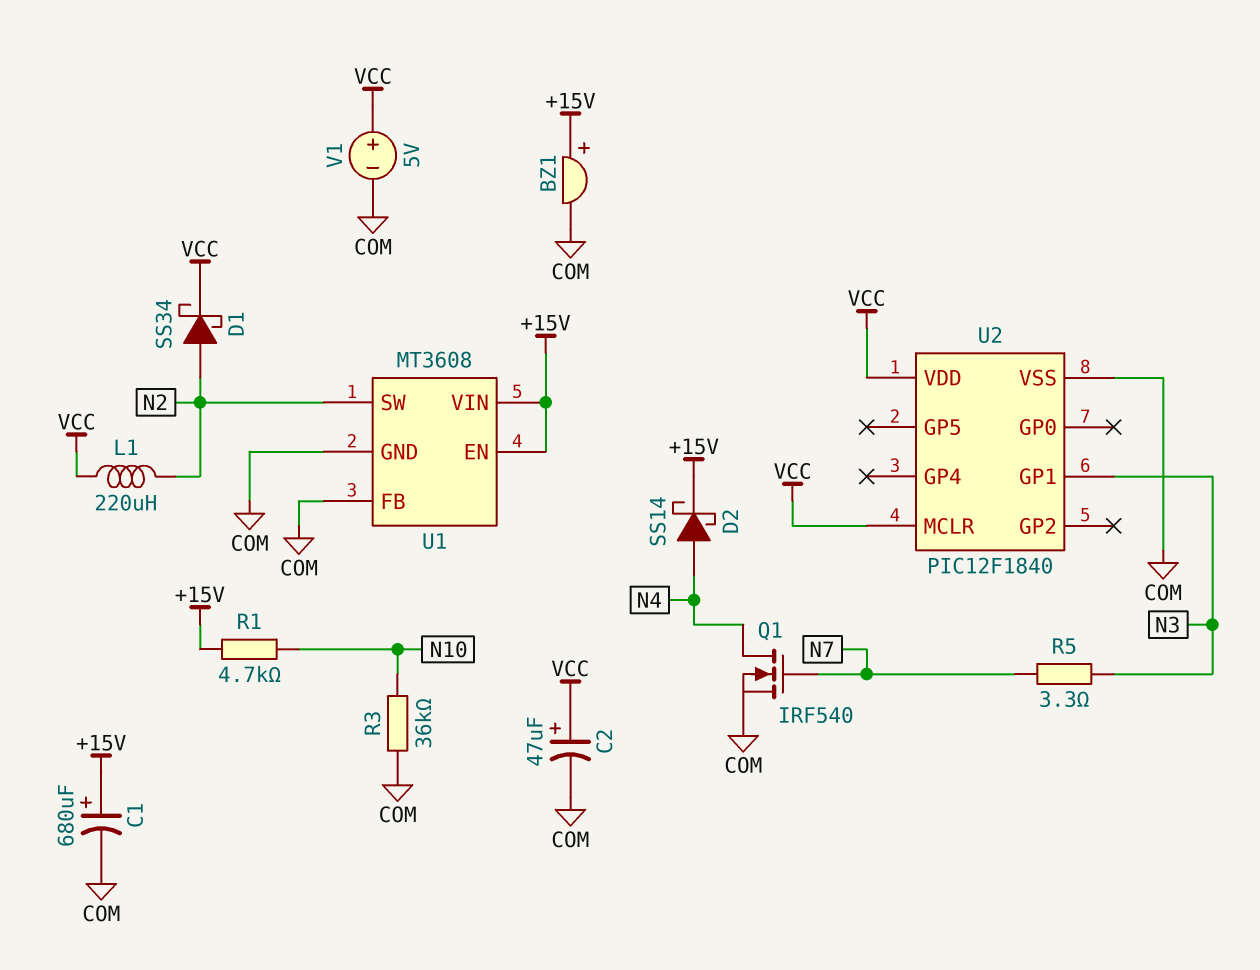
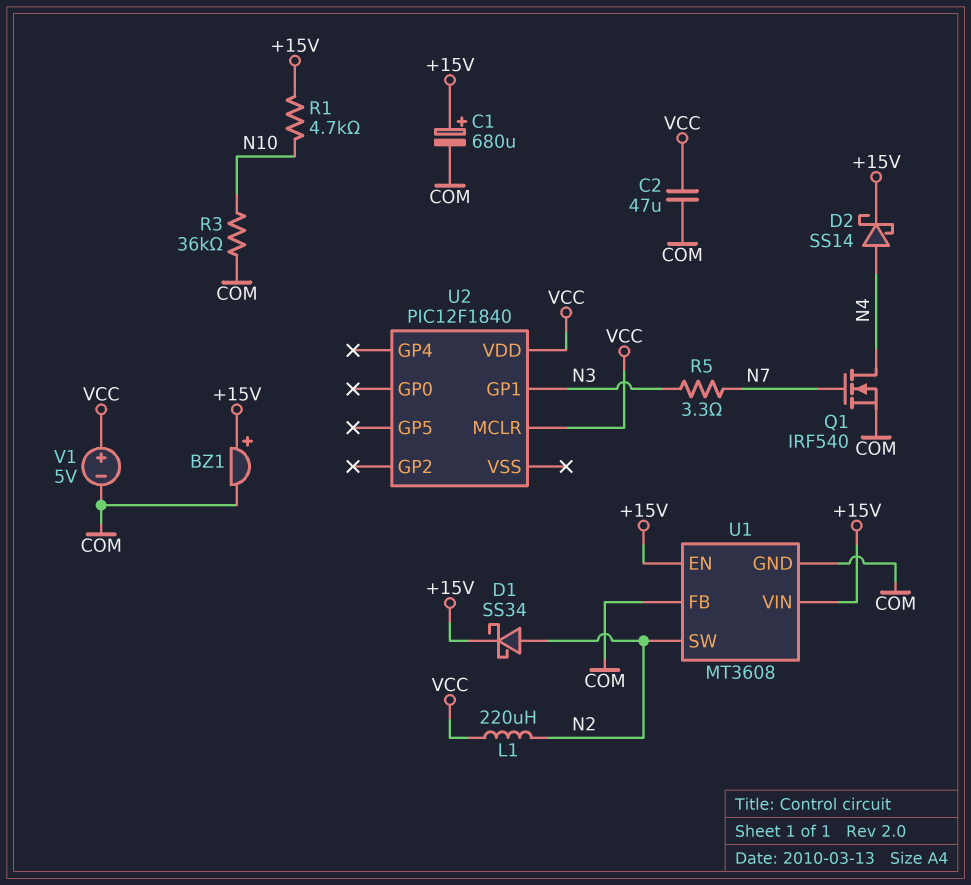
C2: 47uF (plus VCC, minus COM) -> 47uF (COM, VCC)
D1: schottky SS34 (A N2, K VCC) -> schottky SS34 (A N2, K +15V)
U2 pin VSS: COM -> none

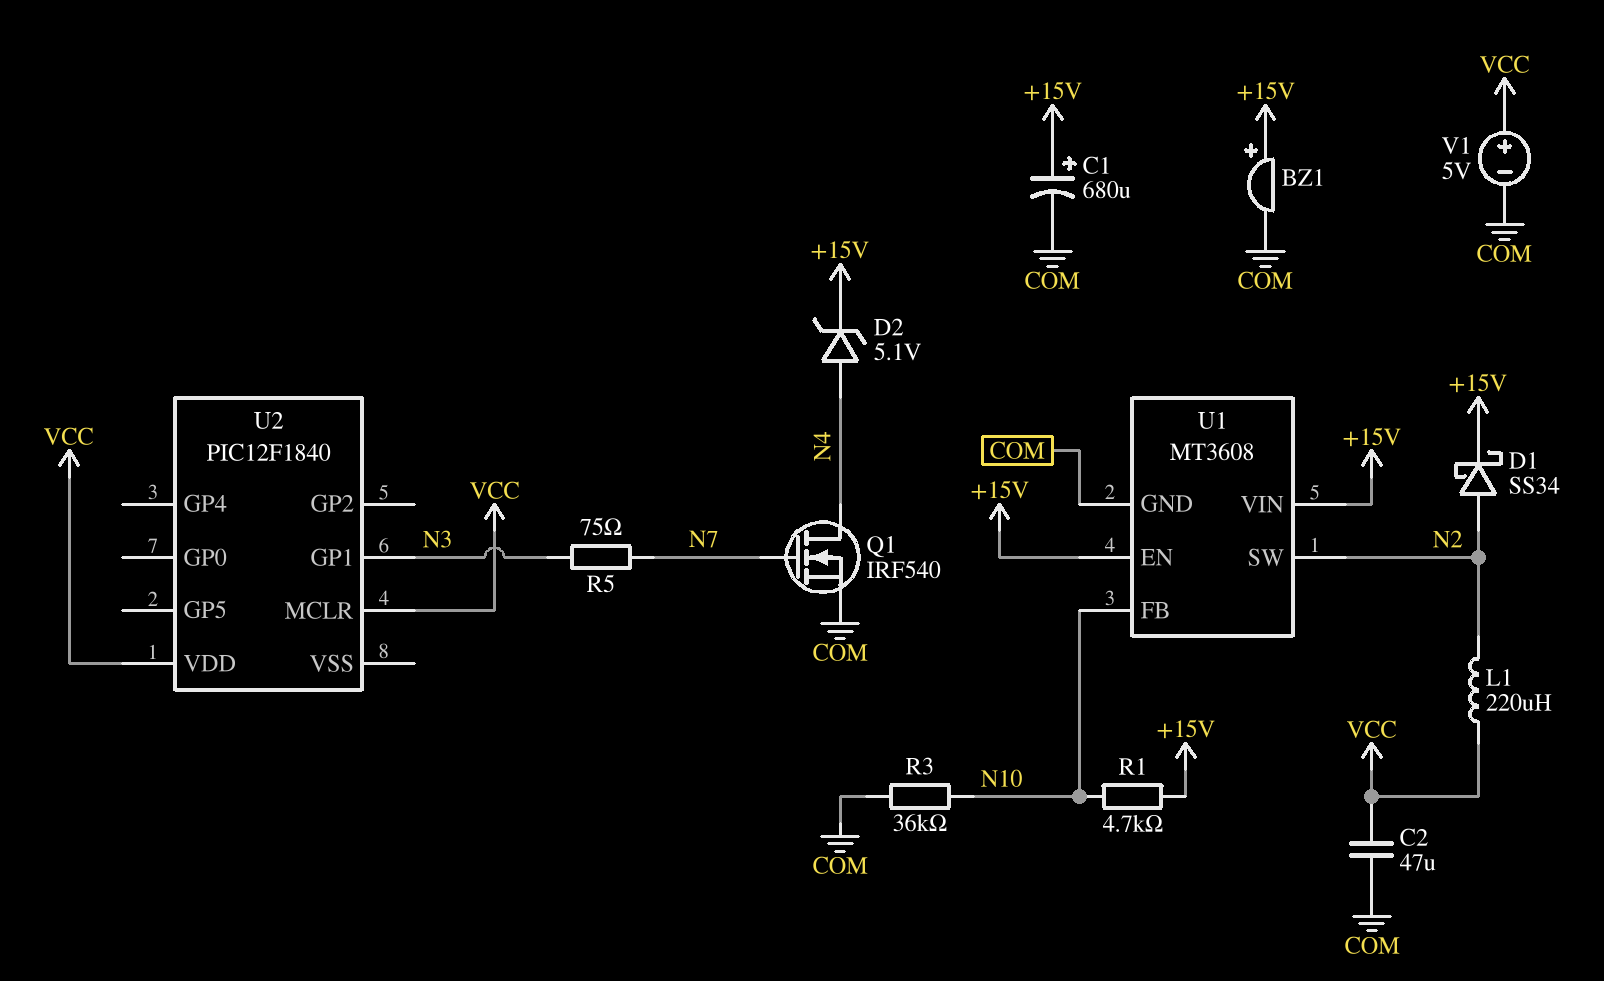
D2: schottky SS14 (A N4, K +15V) -> zener 5.1V (A N4, K +15V)
R5: 3.3 (N3, N7) -> 75 (N3, N7)
U1 pin FB: COM -> N10

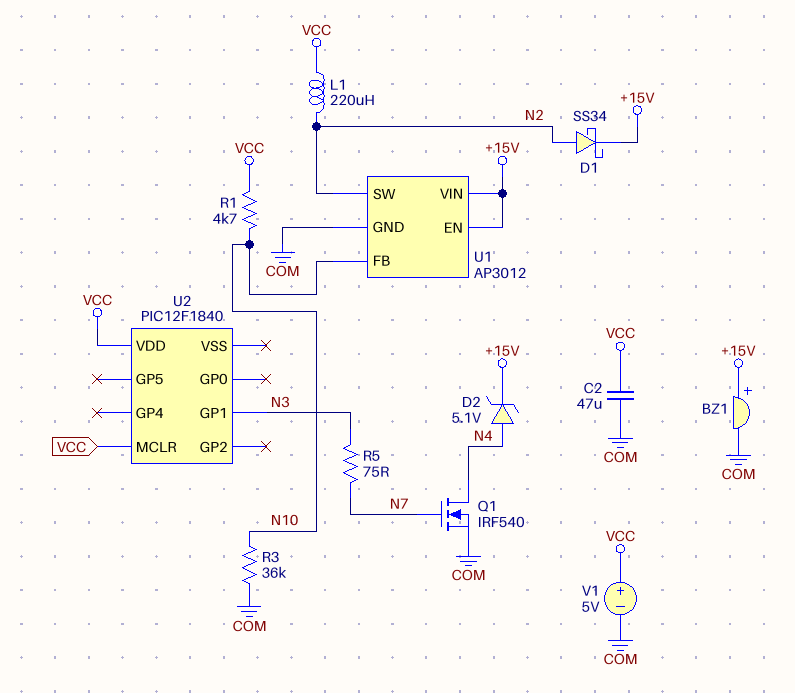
C1: 680uF (plus +15V, minus COM) -> none
R1: 4.7k (+15V, N10) -> 4.7k (N10, VCC)
U1: MT3608 -> AP3012

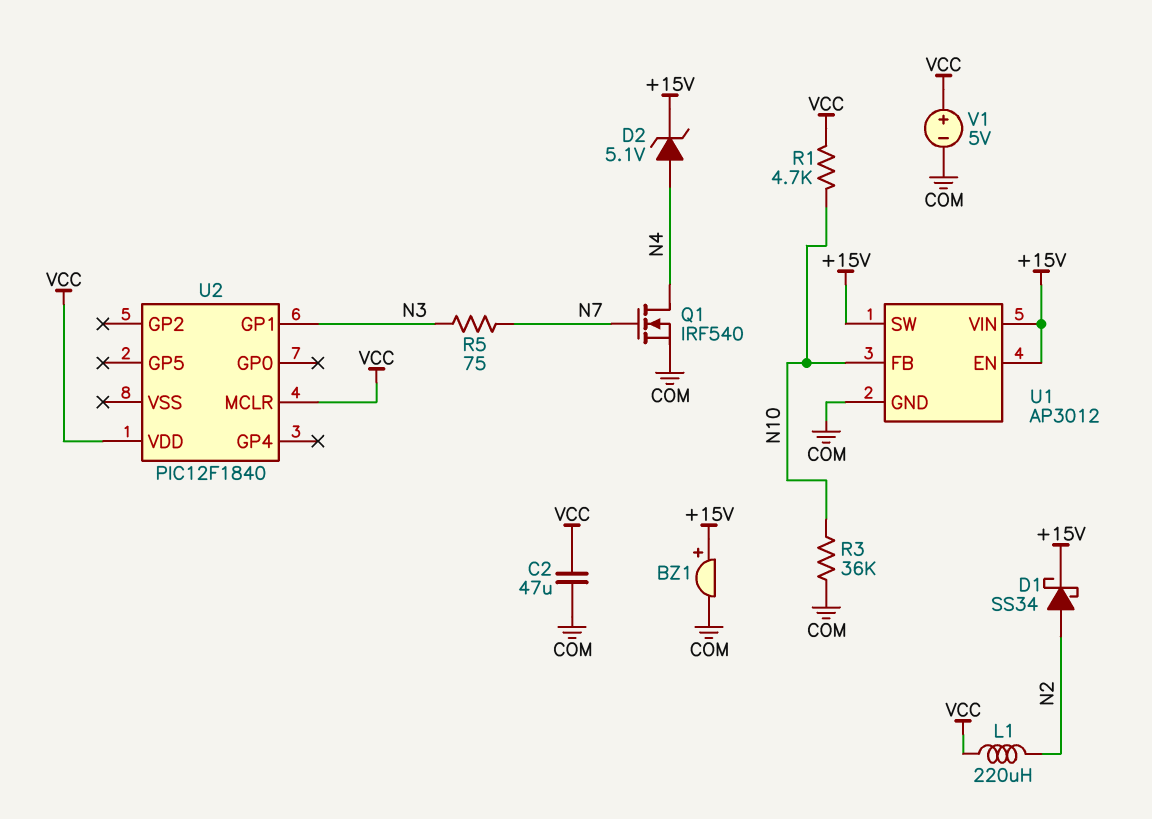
U1 pin SW: N2 -> +15V

